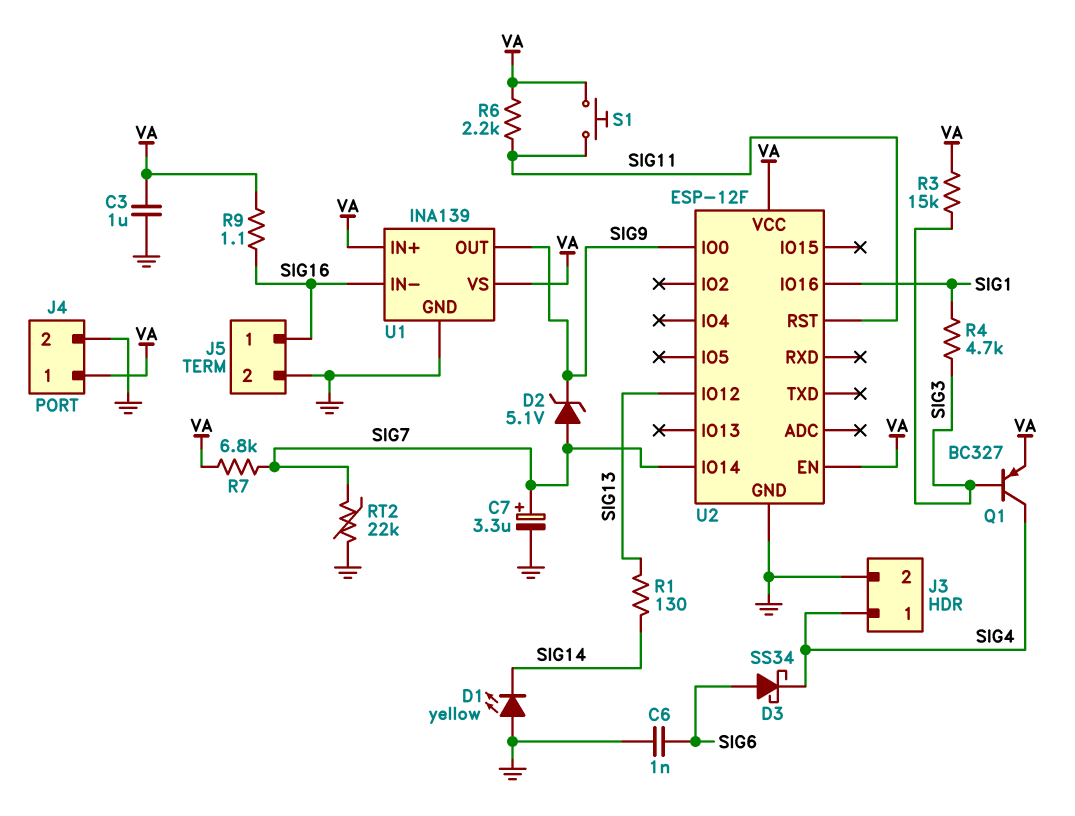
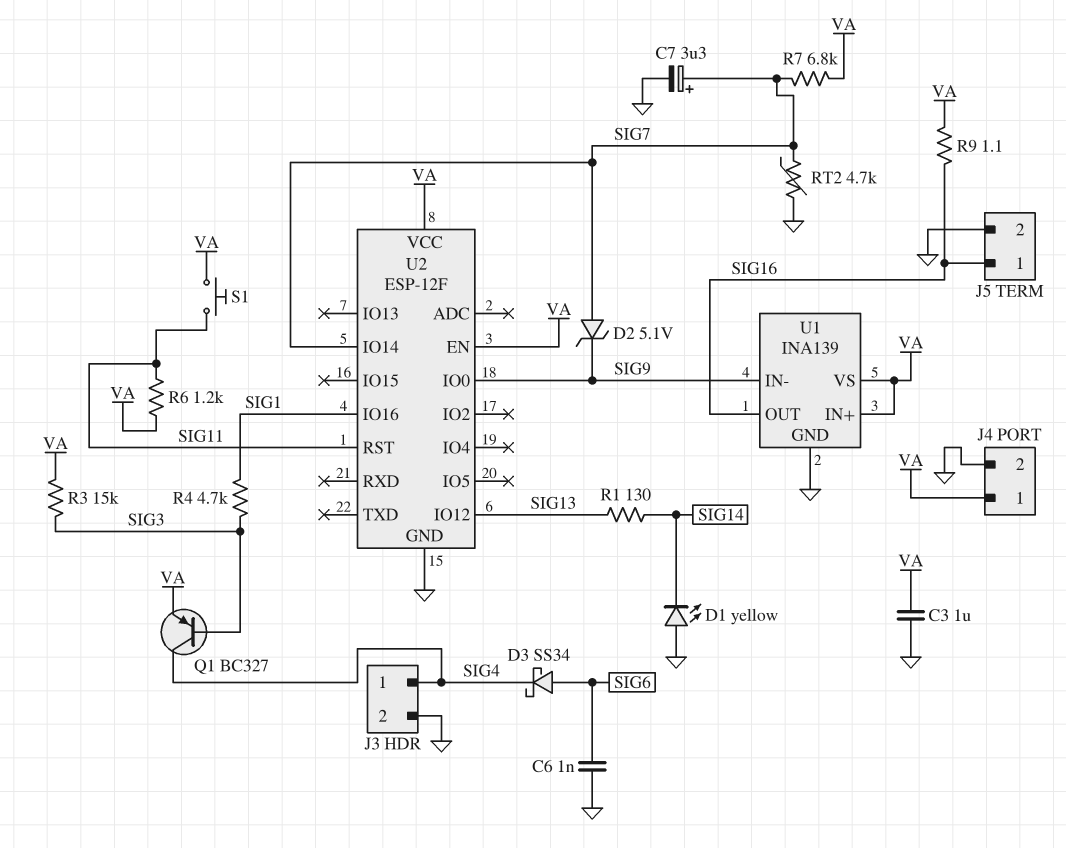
R6: 2.2k (SIG11, VA) -> 1.2k (SIG11, VA)
RT2: 22k (GND, SIG7) -> 4.7k (GND, SIG7)
U1 pin IN-: SIG16 -> SIG9
U1 pin OUT: SIG9 -> SIG16

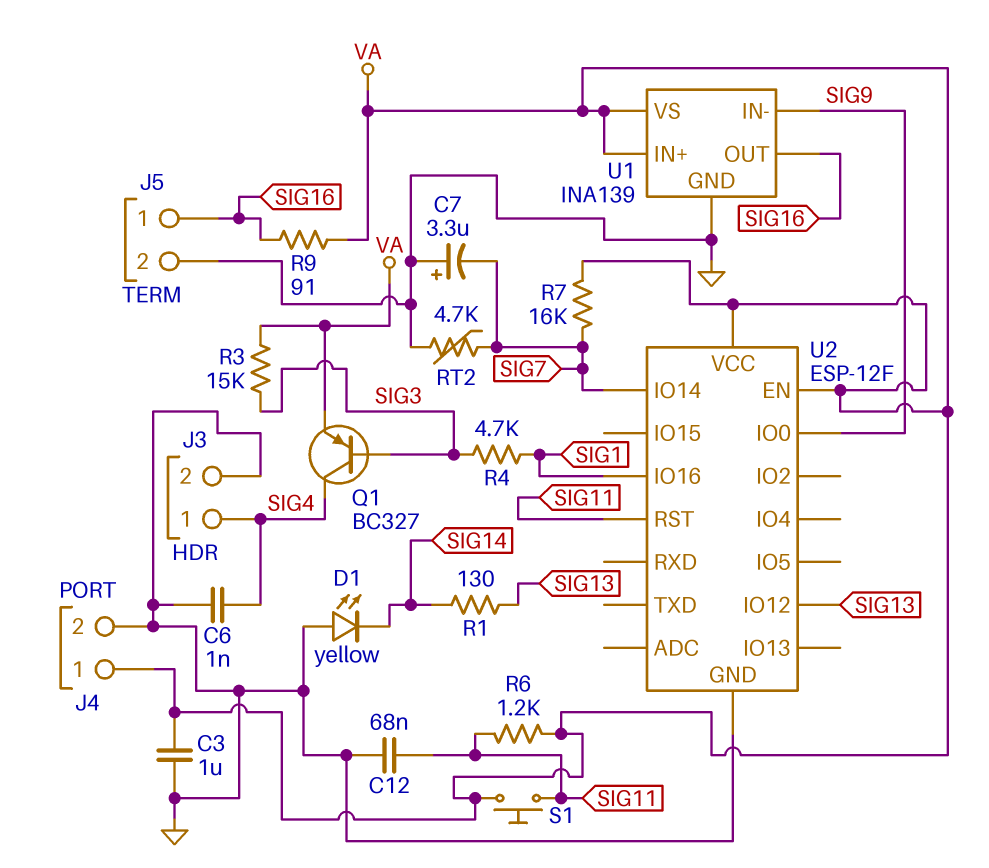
C6: 1nF (GND, SIG6) -> 1nF (GND, SIG4)
C7: 3.3uF (plus SIG7, minus GND) -> 3.3uF (plus GND, minus SIG7)
C12: none -> 68nF (GND, SIG11)
D2: zener 5.1V (A SIG7, K SIG9) -> none
D3: schottky SS34 (A SIG6, K SIG4) -> none
R7: 6.8k (SIG7, VA) -> 16k (SIG7, VA)
R9: 1.1 (SIG16, VA) -> 91 (SIG16, VA)

